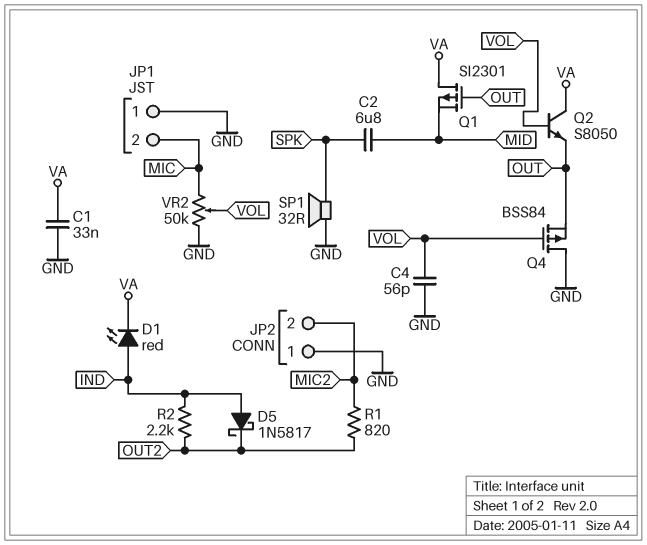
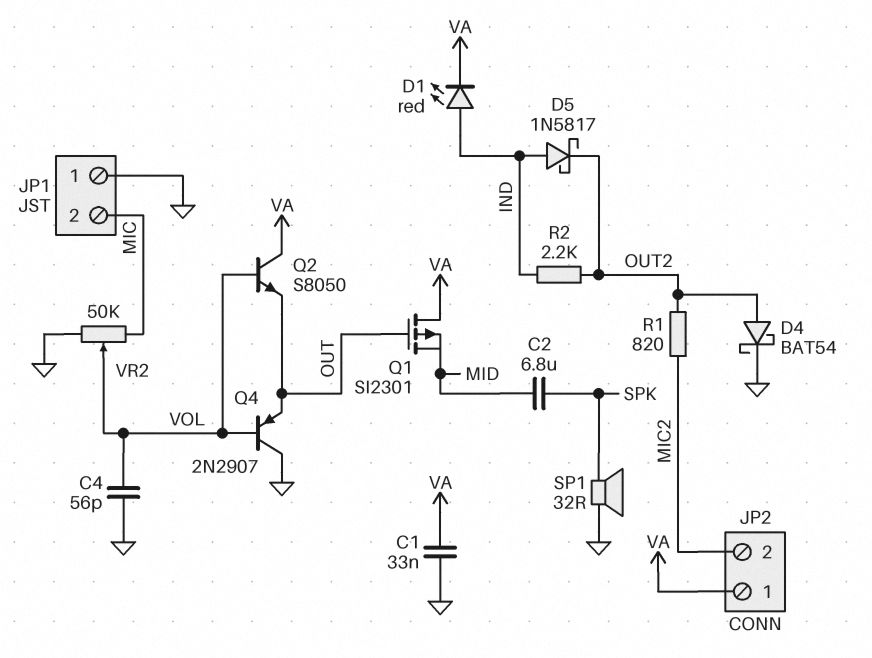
D4: none -> schottky BAT54 (A OUT2, K GND)
JP2 pin 1: GND -> VA
Q4: PMOS BSS84 (G VOL, D GND, S OUT) -> PNP 2N2907 (B VOL, C GND, E OUT)

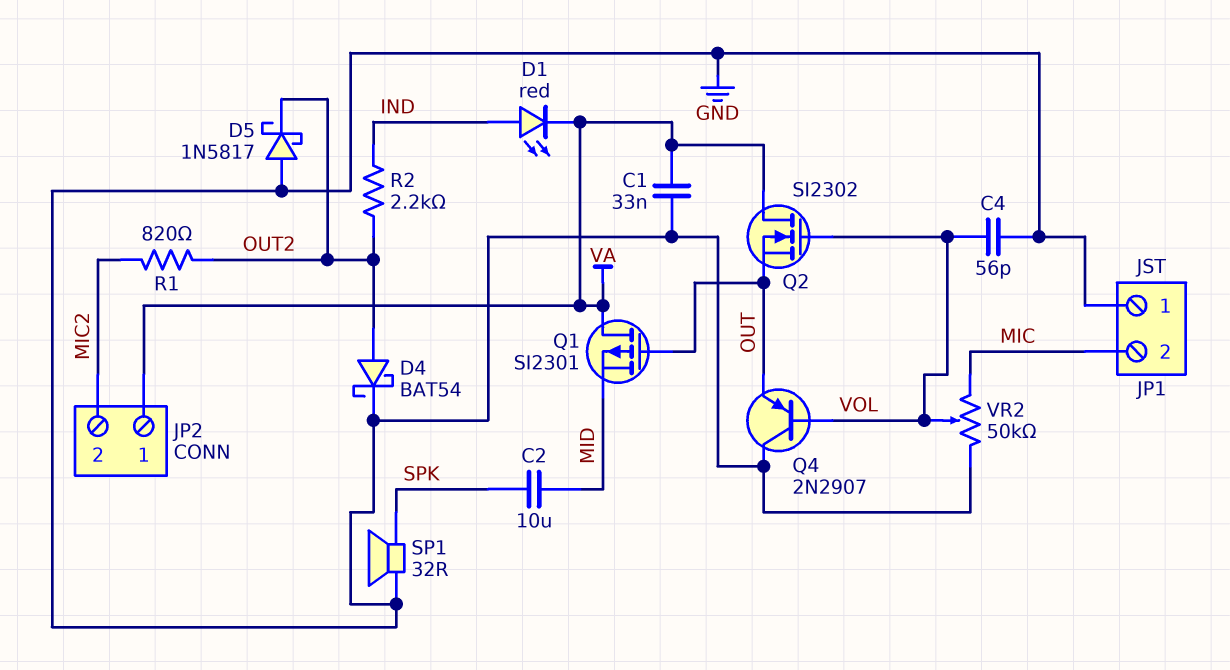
C2: 6.8uF (MID, SPK) -> 10uF (MID, SPK)
D5: schottky 1N5817 (A IND, K OUT2) -> schottky 1N5817 (A GND, K OUT2)
Q2: NPN S8050 (B VOL, C VA, E OUT) -> NMOS SI2302 (G VOL, D VA, S OUT)

